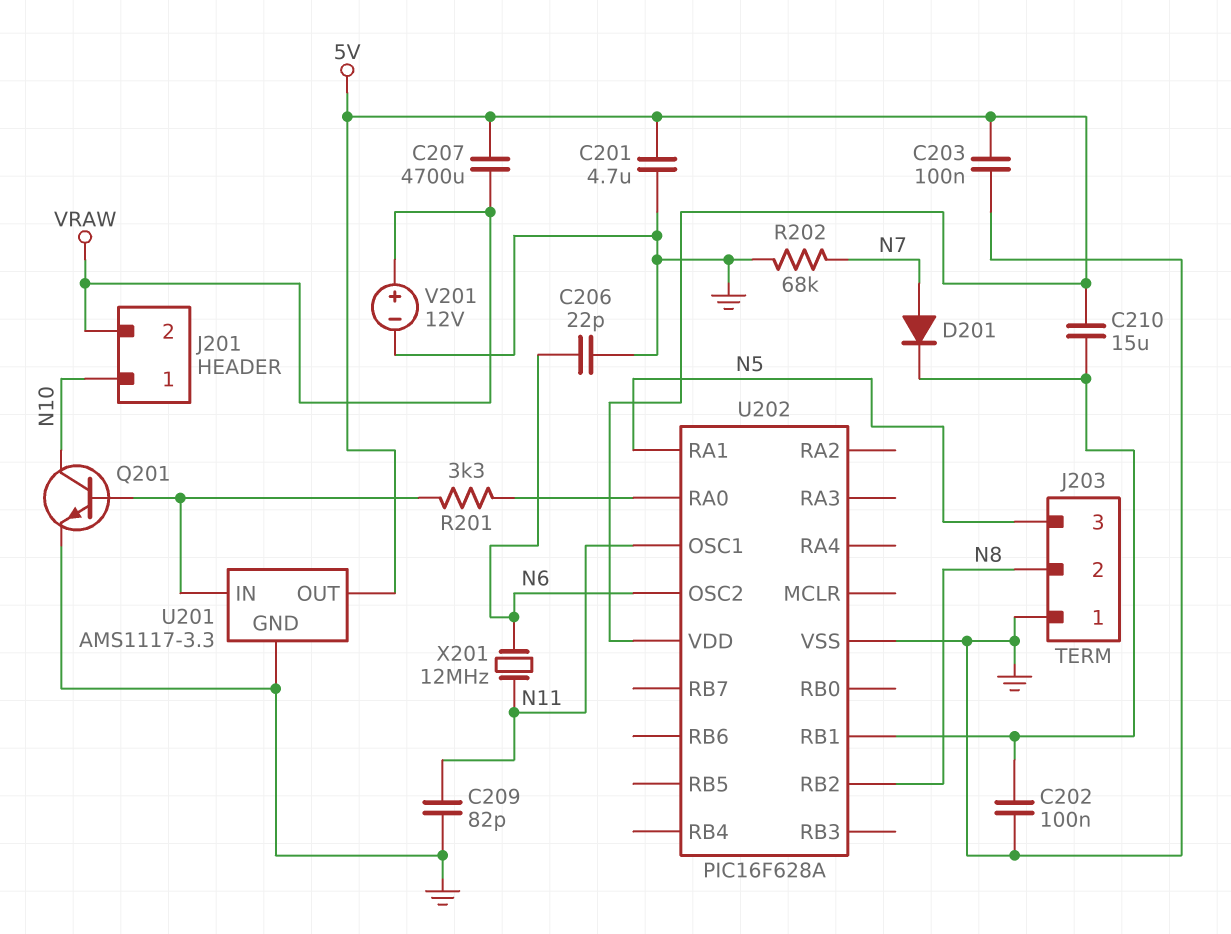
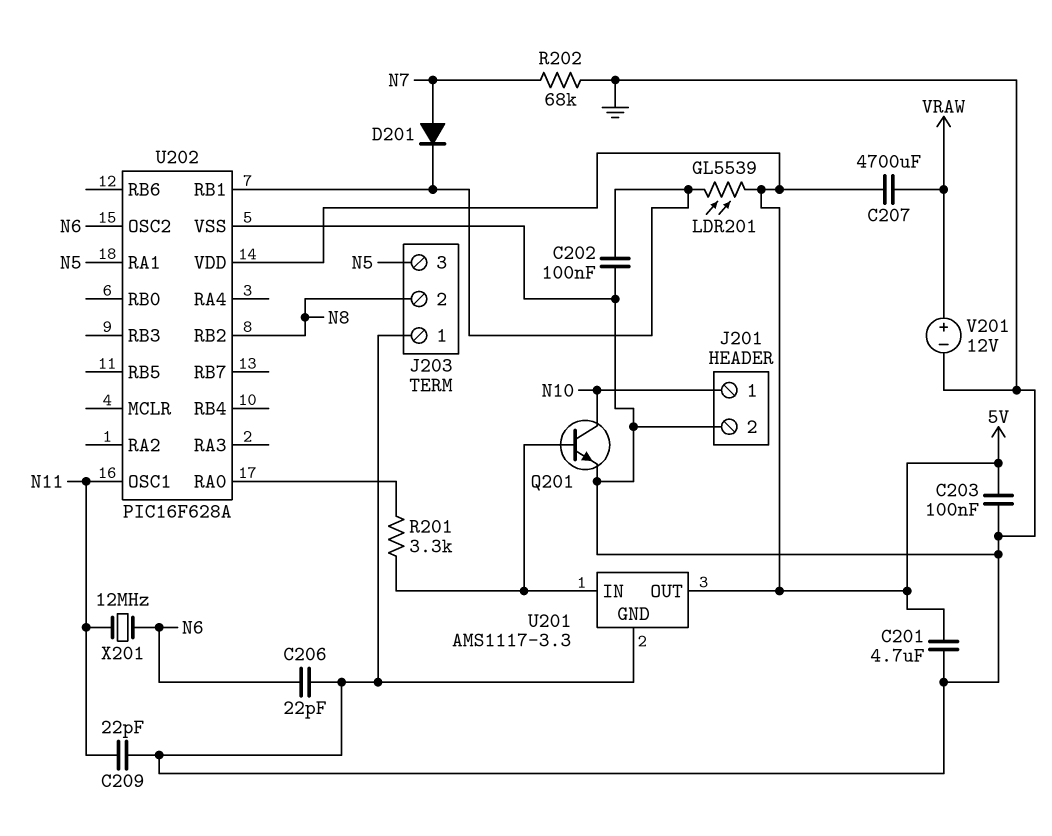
C209: 82pF (GND, N11) -> 22pF (GND, N11)
C210: 15uF (5V, U202/RB1) -> none
J201 pin 2: VRAW -> GND
LDR201: none -> GL5539 (5V, U202/RB1)

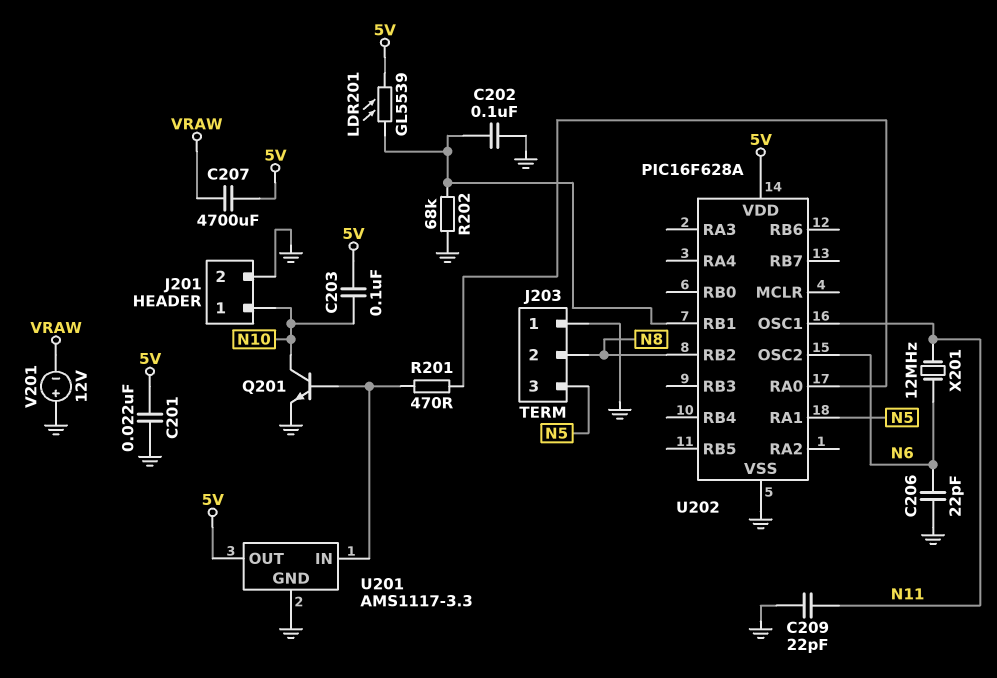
C201: 4.7uF (5V, GND) -> 22nF (5V, GND)
C203: 100nF (5V, GND) -> 100nF (5V, N10)
D201: diode (A N7, K U202/RB1) -> none
R201: 3.3k (U201/IN, U202/RA0) -> 470 (U201/IN, U202/RA0)
R202: 68k (GND, N7) -> 68k (GND, U202/RB1)
V201: 12V (plus VRAW, minus GND) -> 12V (plus GND, minus VRAW)

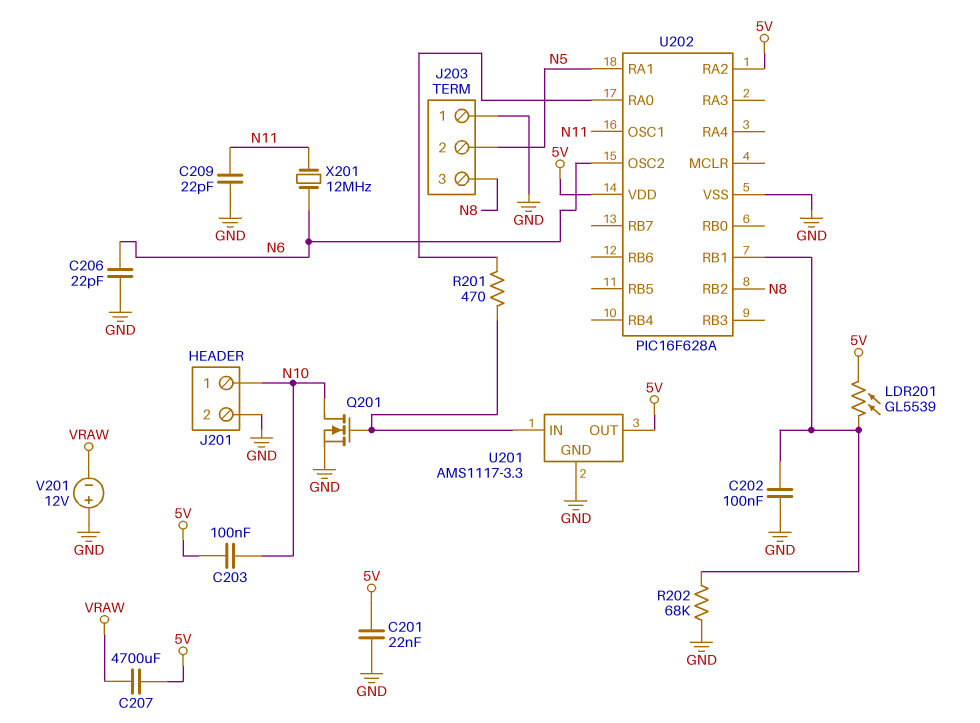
J203 pin 2: N8 -> N5
J203 pin 3: N5 -> N8
Q201: NPN (B U201/IN, C N10, E GND) -> NMOS (G U201/IN, D N10, S GND)
U202 pin RA2: none -> 5V

